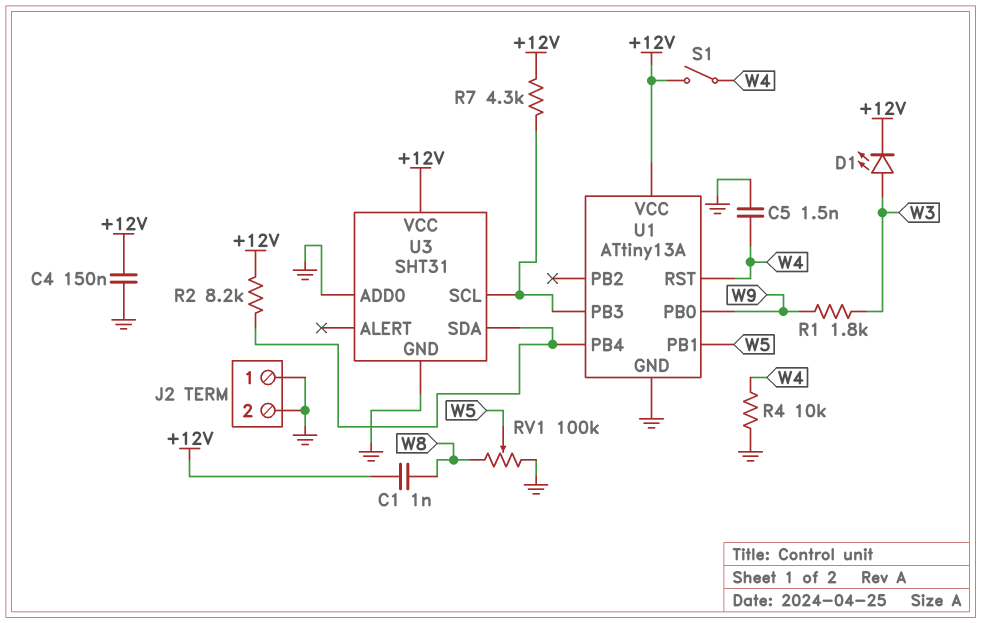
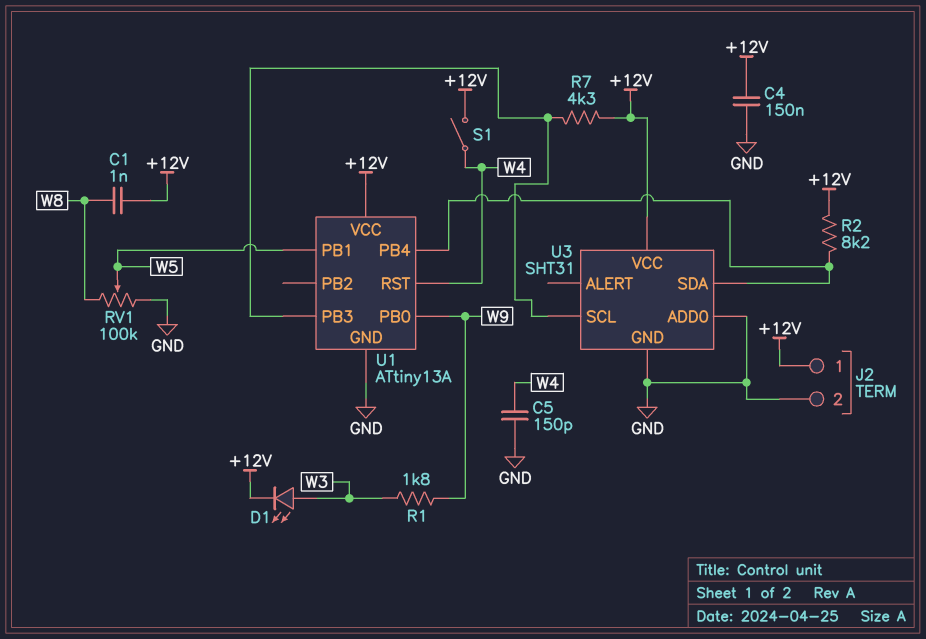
C5: 1.5nF (GND, W4) -> 150pF (GND, W4)
J2 pin 1: GND -> +12V
R4: 10k (GND, W4) -> none

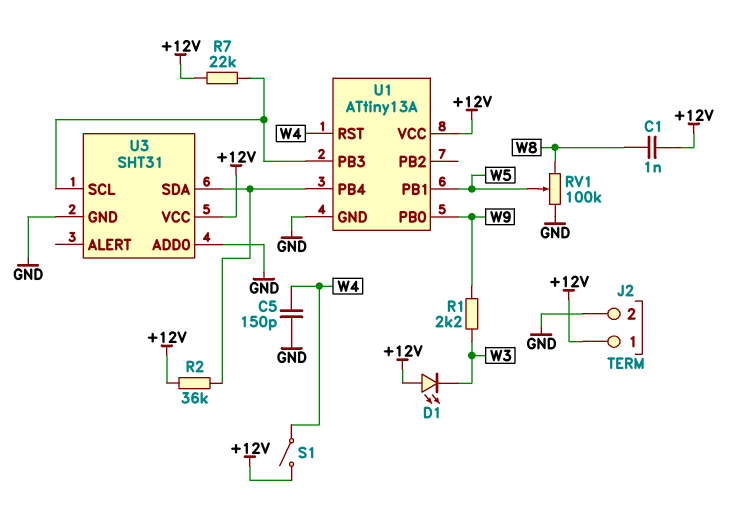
C4: 150nF (+12V, GND) -> none
D1: LED (A W3, K +12V) -> LED (A +12V, K W3)
R1: 1.8k (W3, W9) -> 2.2k (W3, W9)
R2: 8.2k (+12V, U1/PB4) -> 36k (+12V, U1/PB4)
R7: 4.3k (+12V, U1/PB3) -> 22k (+12V, U1/PB3)

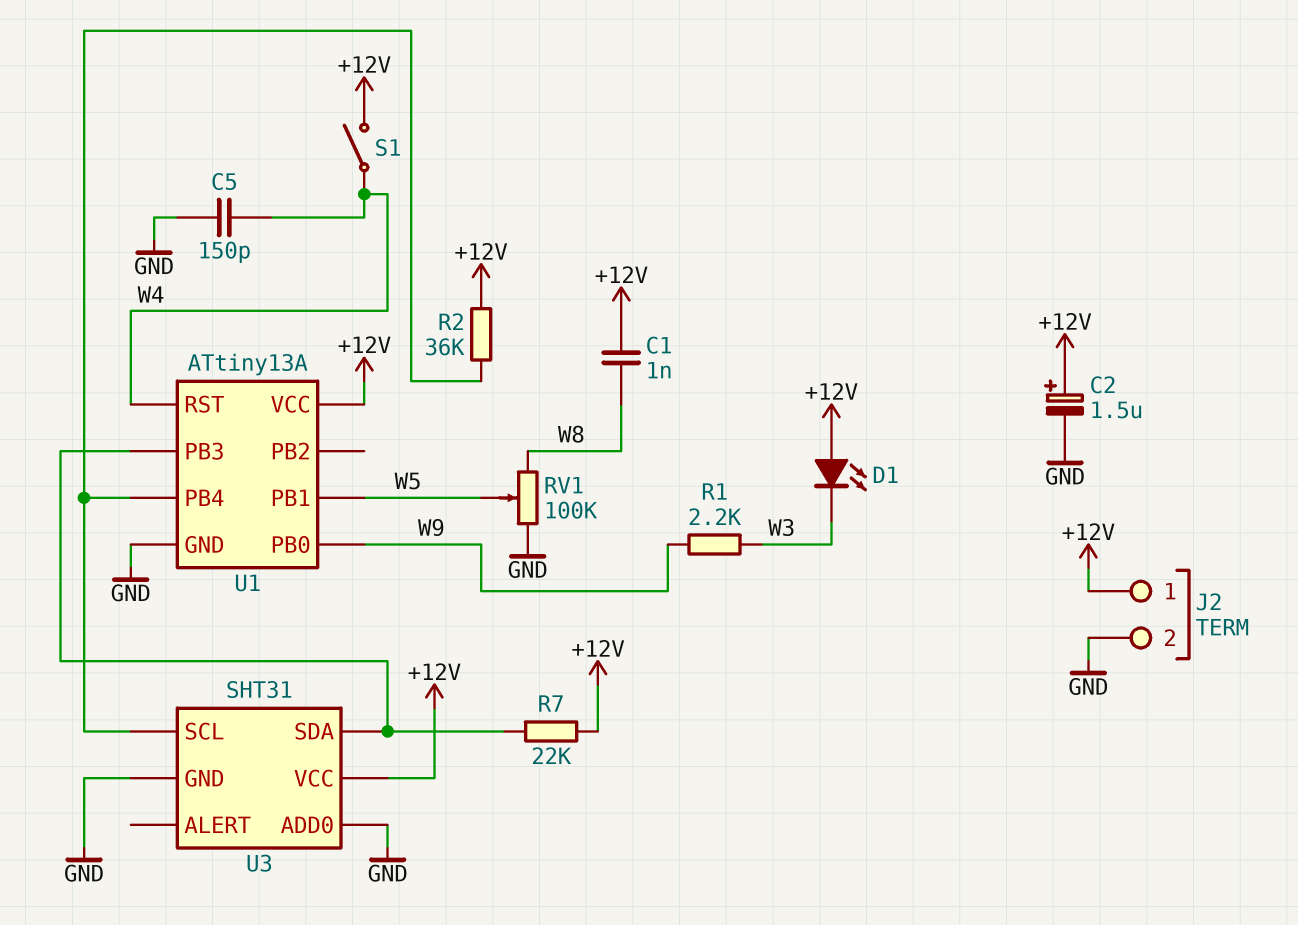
C2: none -> 1.5uF (plus +12V, minus GND)
U3 pin SCL: U1/PB3 -> U1/PB4
U3 pin SDA: U1/PB4 -> U1/PB3

